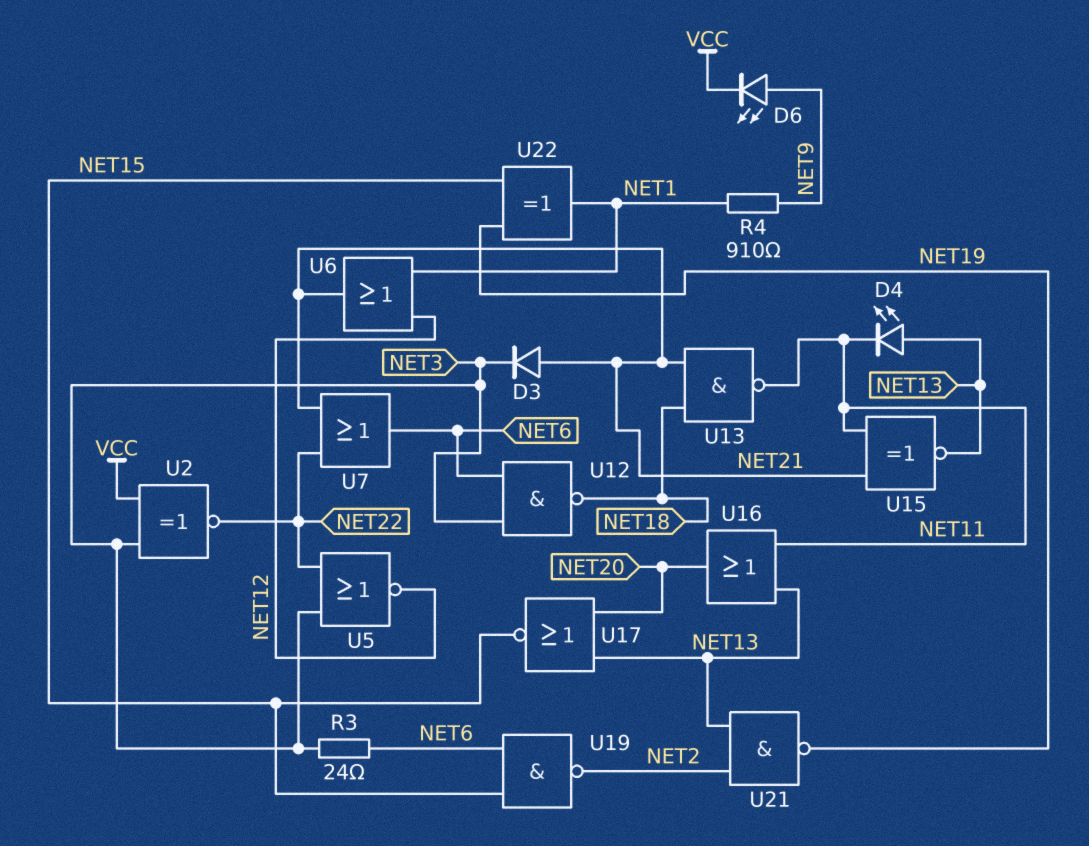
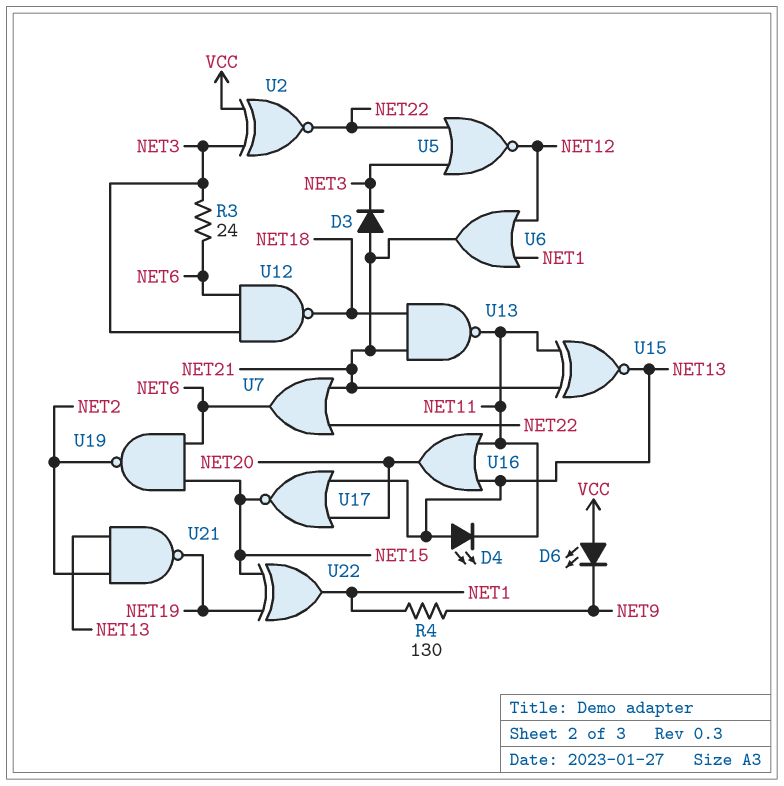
D6: LED (A NET9, K VCC) -> LED (A VCC, K NET9)
R4: 910 (NET1, NET9) -> 130 (NET1, NET9)

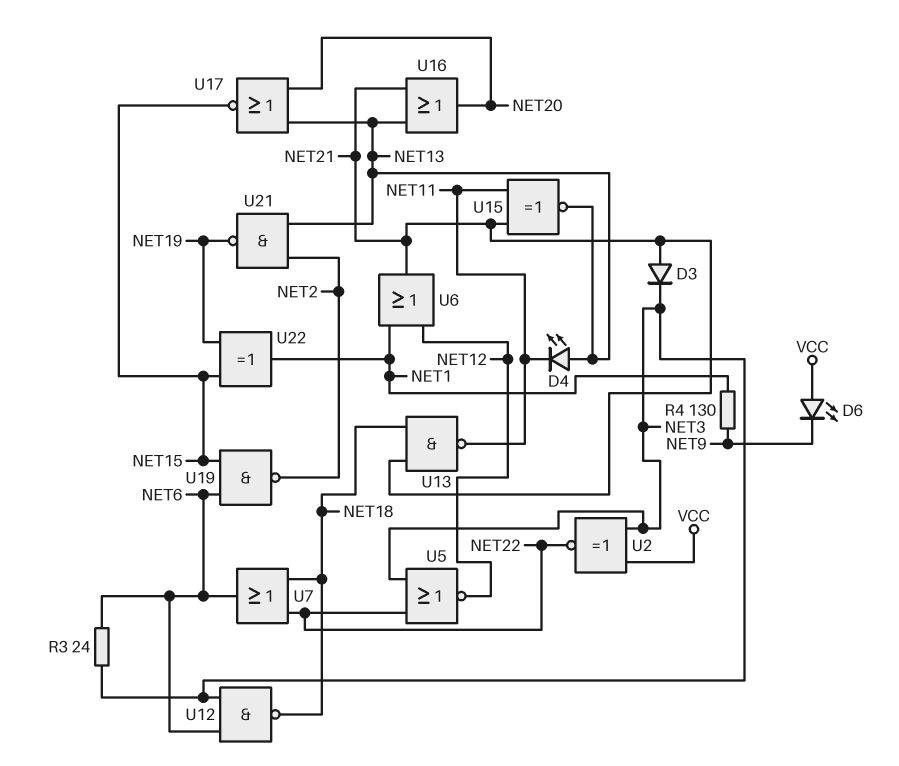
U7: OR (in NET21, in NET22, out NET6) -> OR (in NET18, in NET22, out NET6)
U16: OR (in NET11, in NET13, out NET20) -> OR (in NET13, in NET21, out NET20)

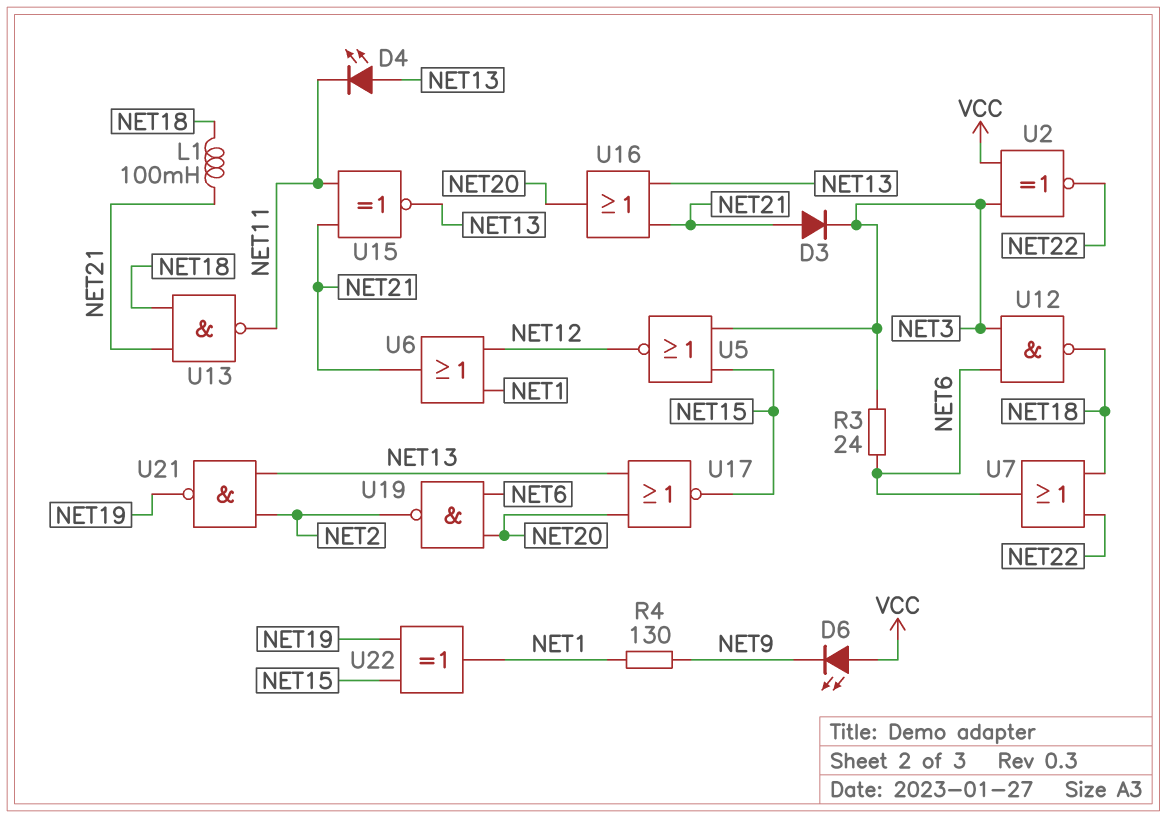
L1: none -> 100mH (NET18, NET21)
U5: NOR (in NET3, in NET22, out NET12) -> NOR (in NET3, in NET15, out NET12)
U19: NAND (in NET6, in NET15, out NET2) -> NAND (in NET6, in NET20, out NET2)

